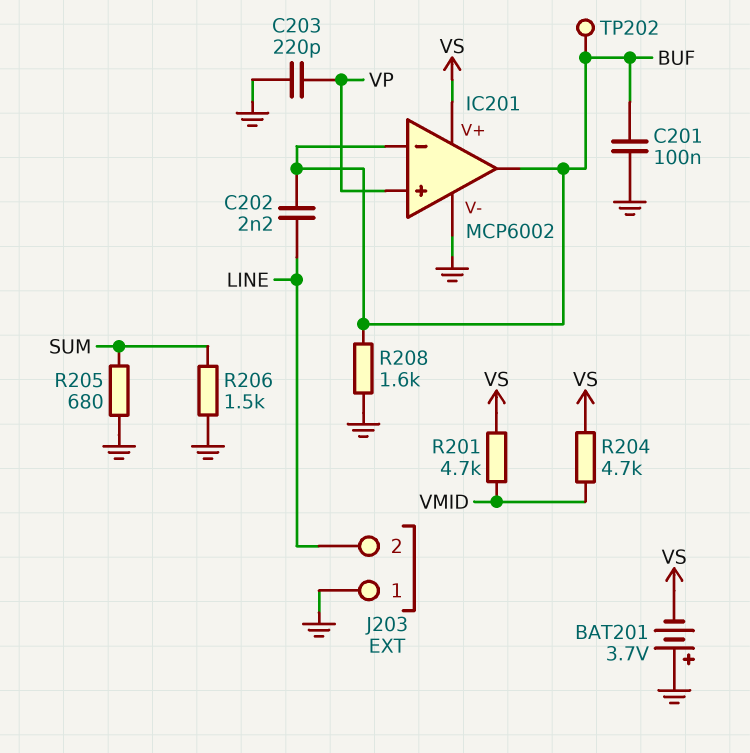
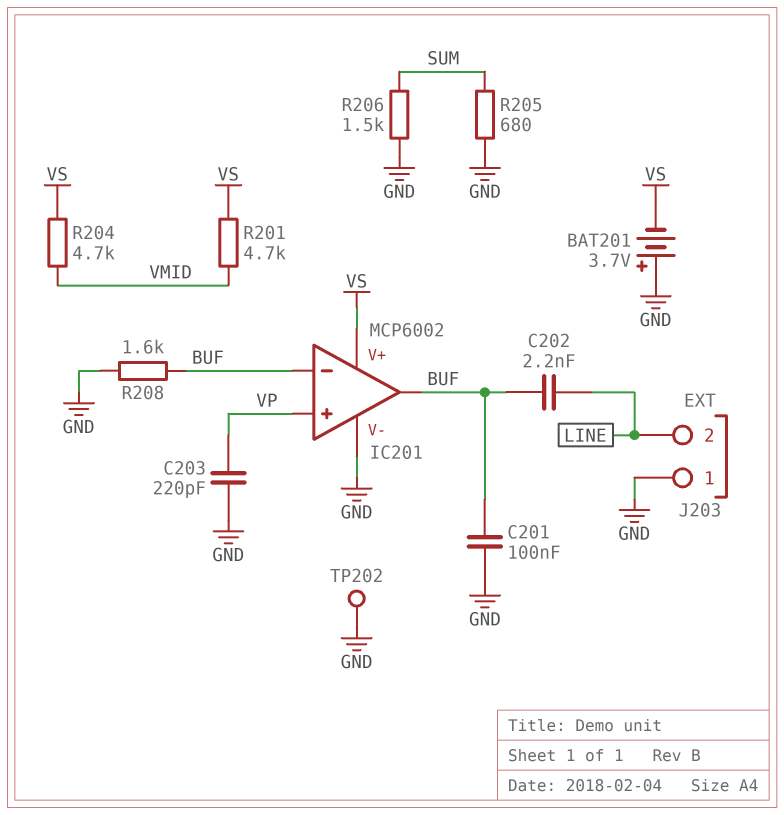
TP202: test point (BUF) -> test point (GND)

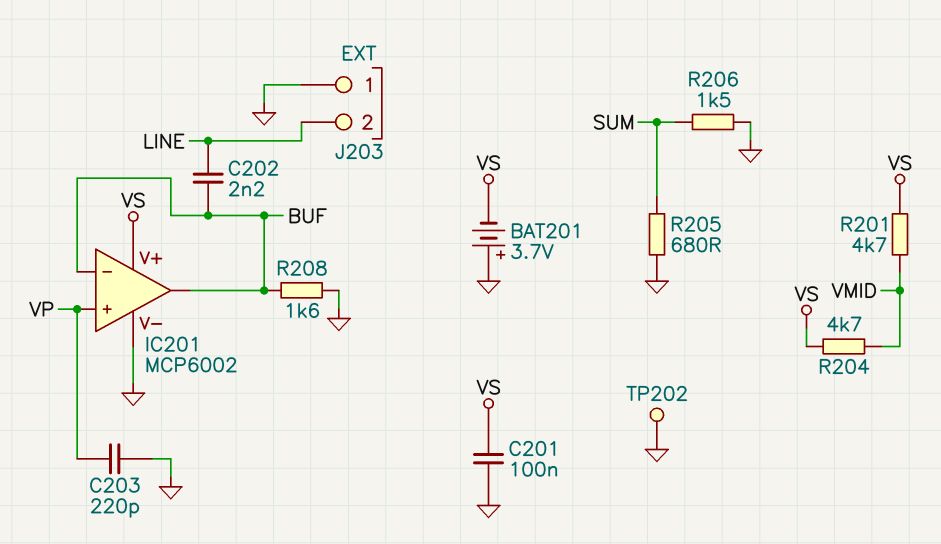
C201: 100nF (BUF, GND) -> 100nF (GND, VS)

